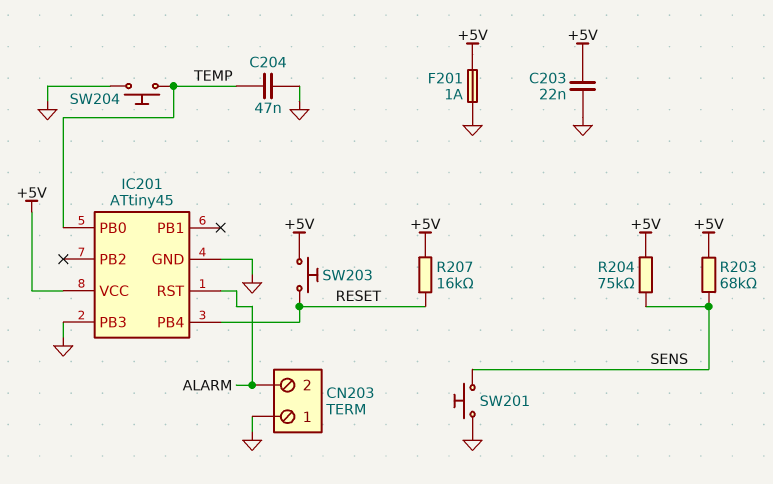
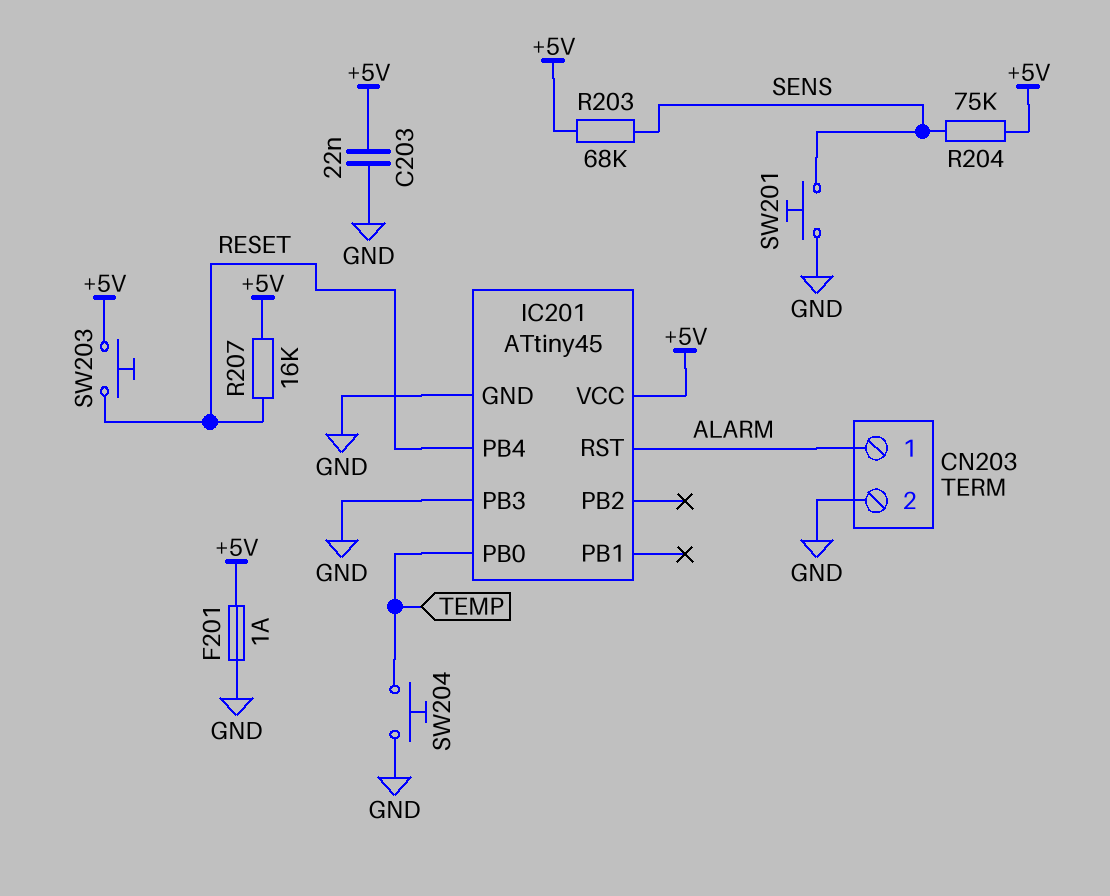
C204: 47nF (GND, TEMP) -> none
CN203 pin 1: GND -> ALARM
CN203 pin 2: ALARM -> GND

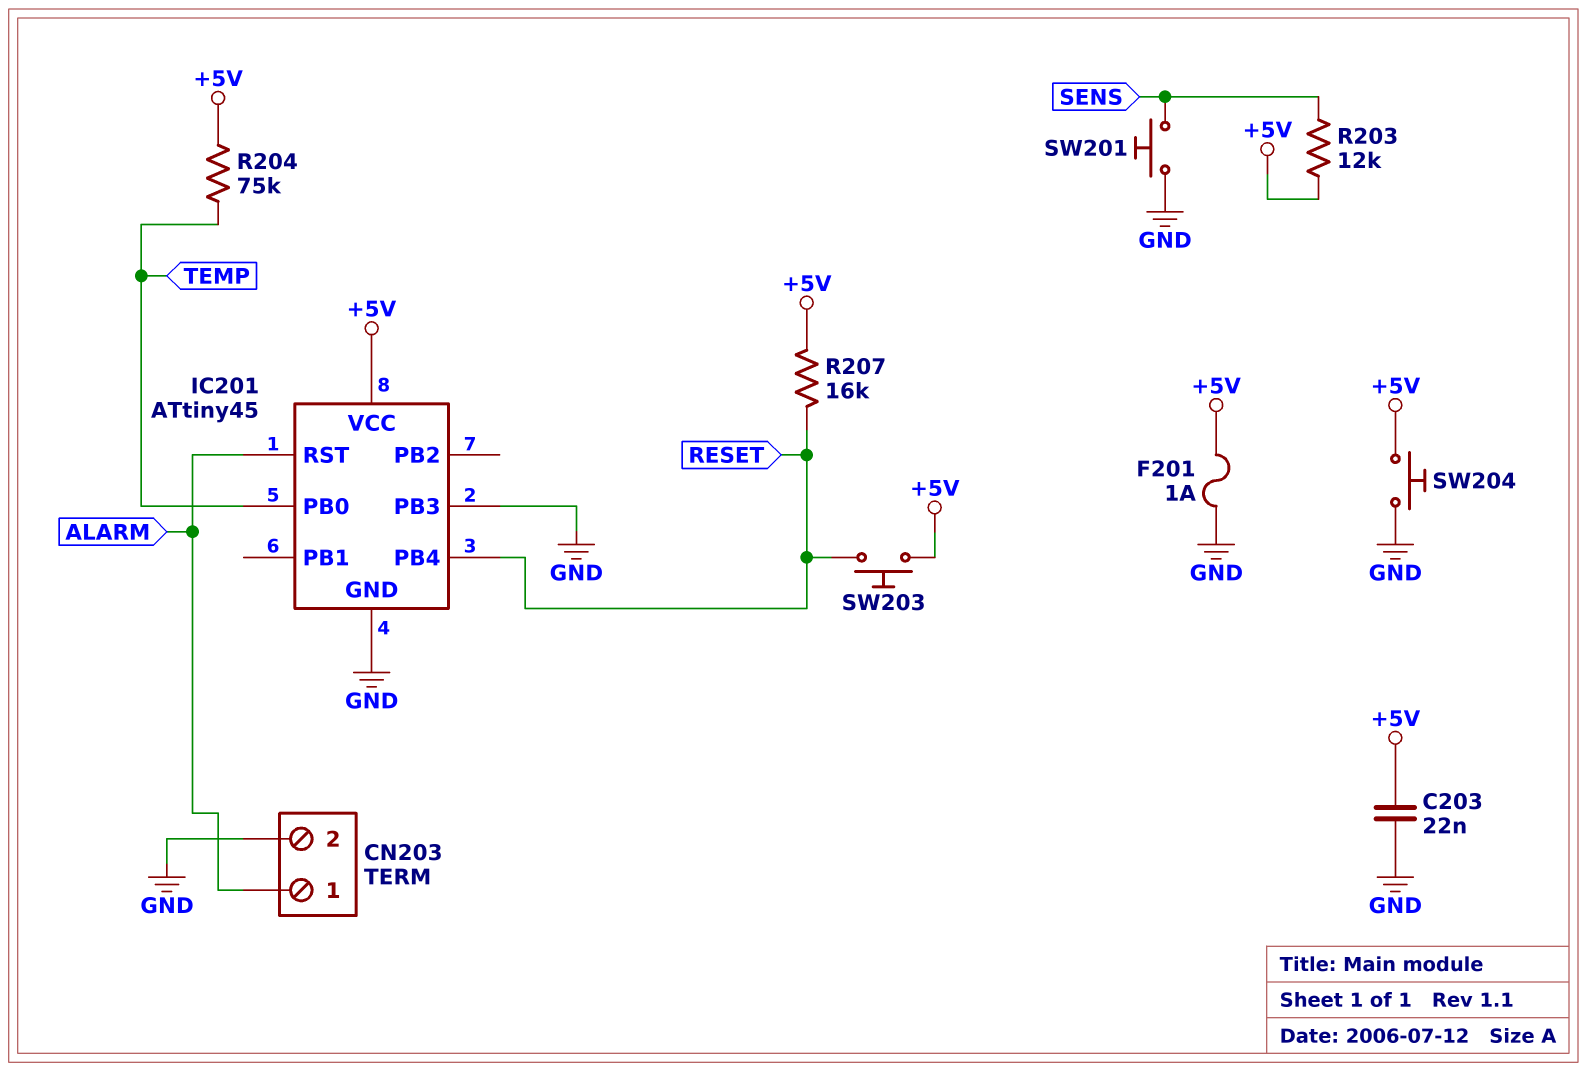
R203: 68k (+5V, SENS) -> 12k (+5V, SENS)
R204: 75k (+5V, SENS) -> 75k (+5V, TEMP)
SW204: button (GND, TEMP) -> button (+5V, GND)

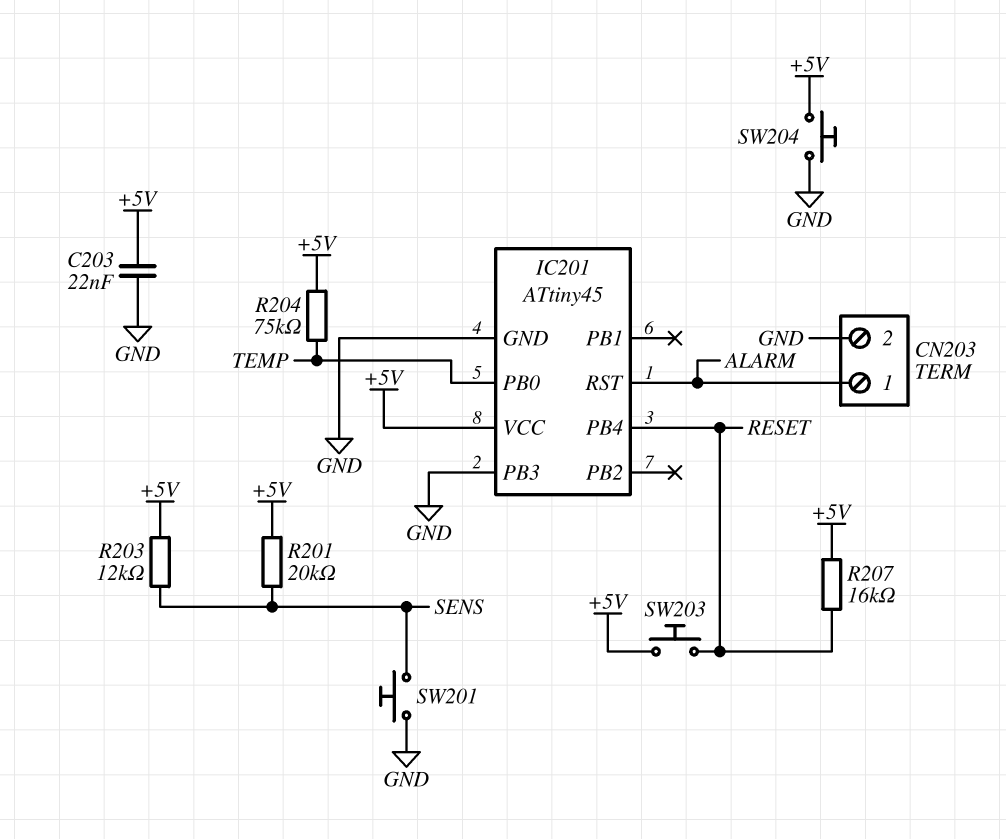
F201: 1A (+5V, GND) -> none
R201: none -> 20k (+5V, SENS)

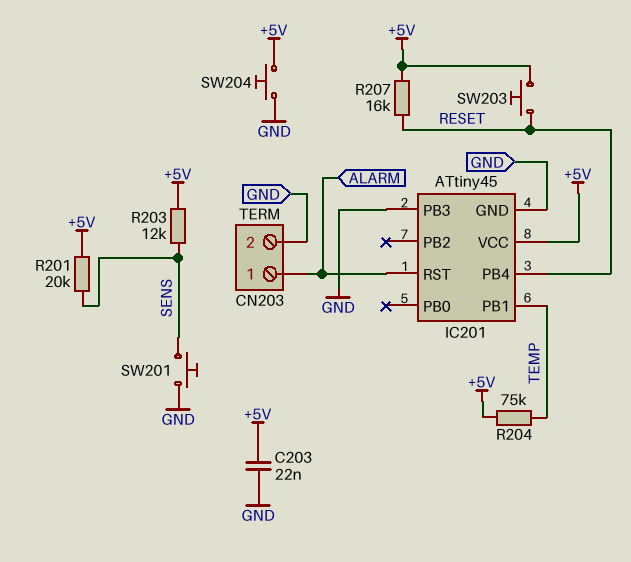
IC201 pin PB0: TEMP -> none
IC201 pin PB1: none -> TEMP

